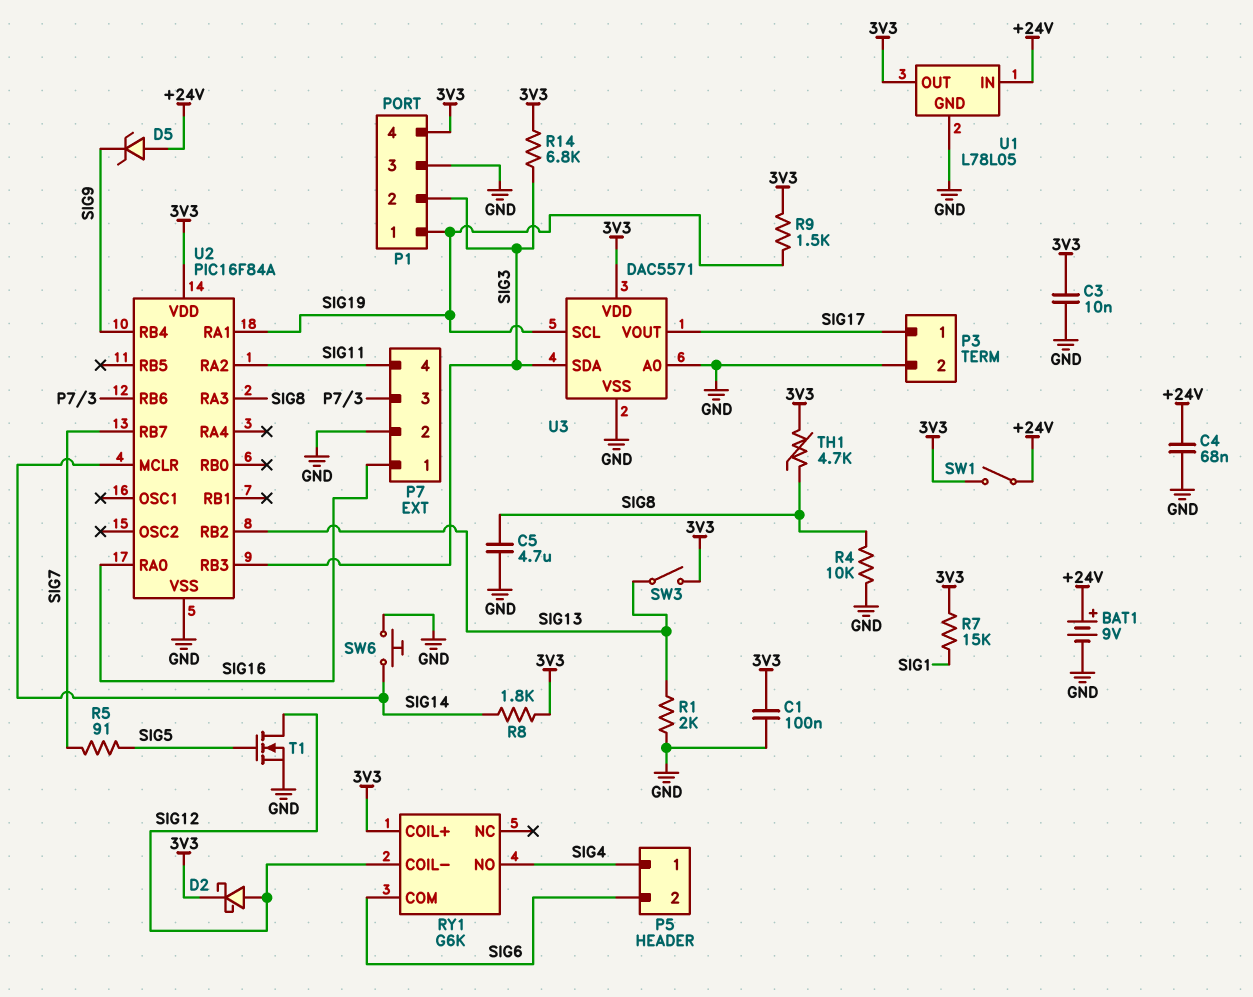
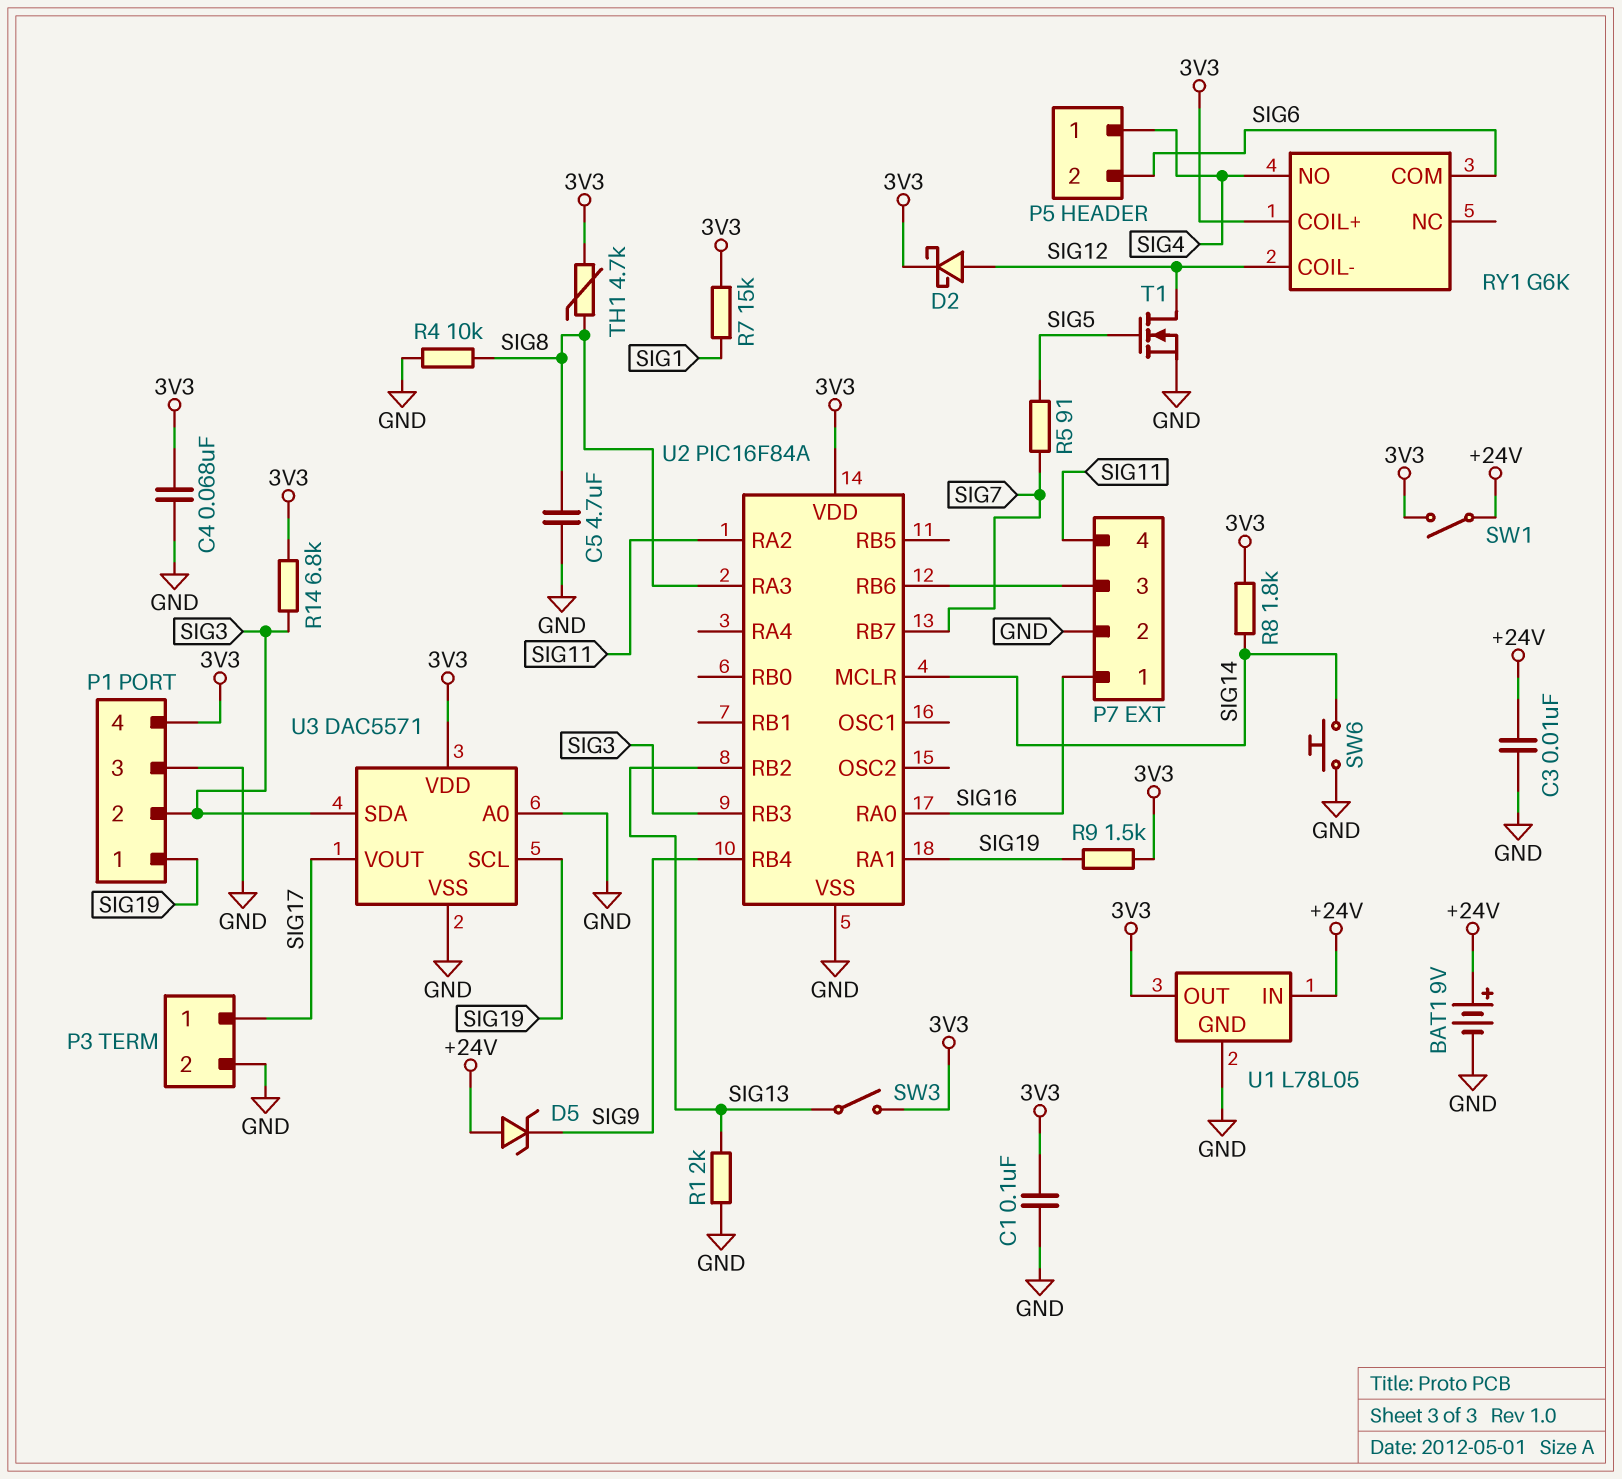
C3: 10nF (3V3, GND) -> 10nF (+24V, GND)
C4: 68nF (+24V, GND) -> 68nF (3V3, GND)

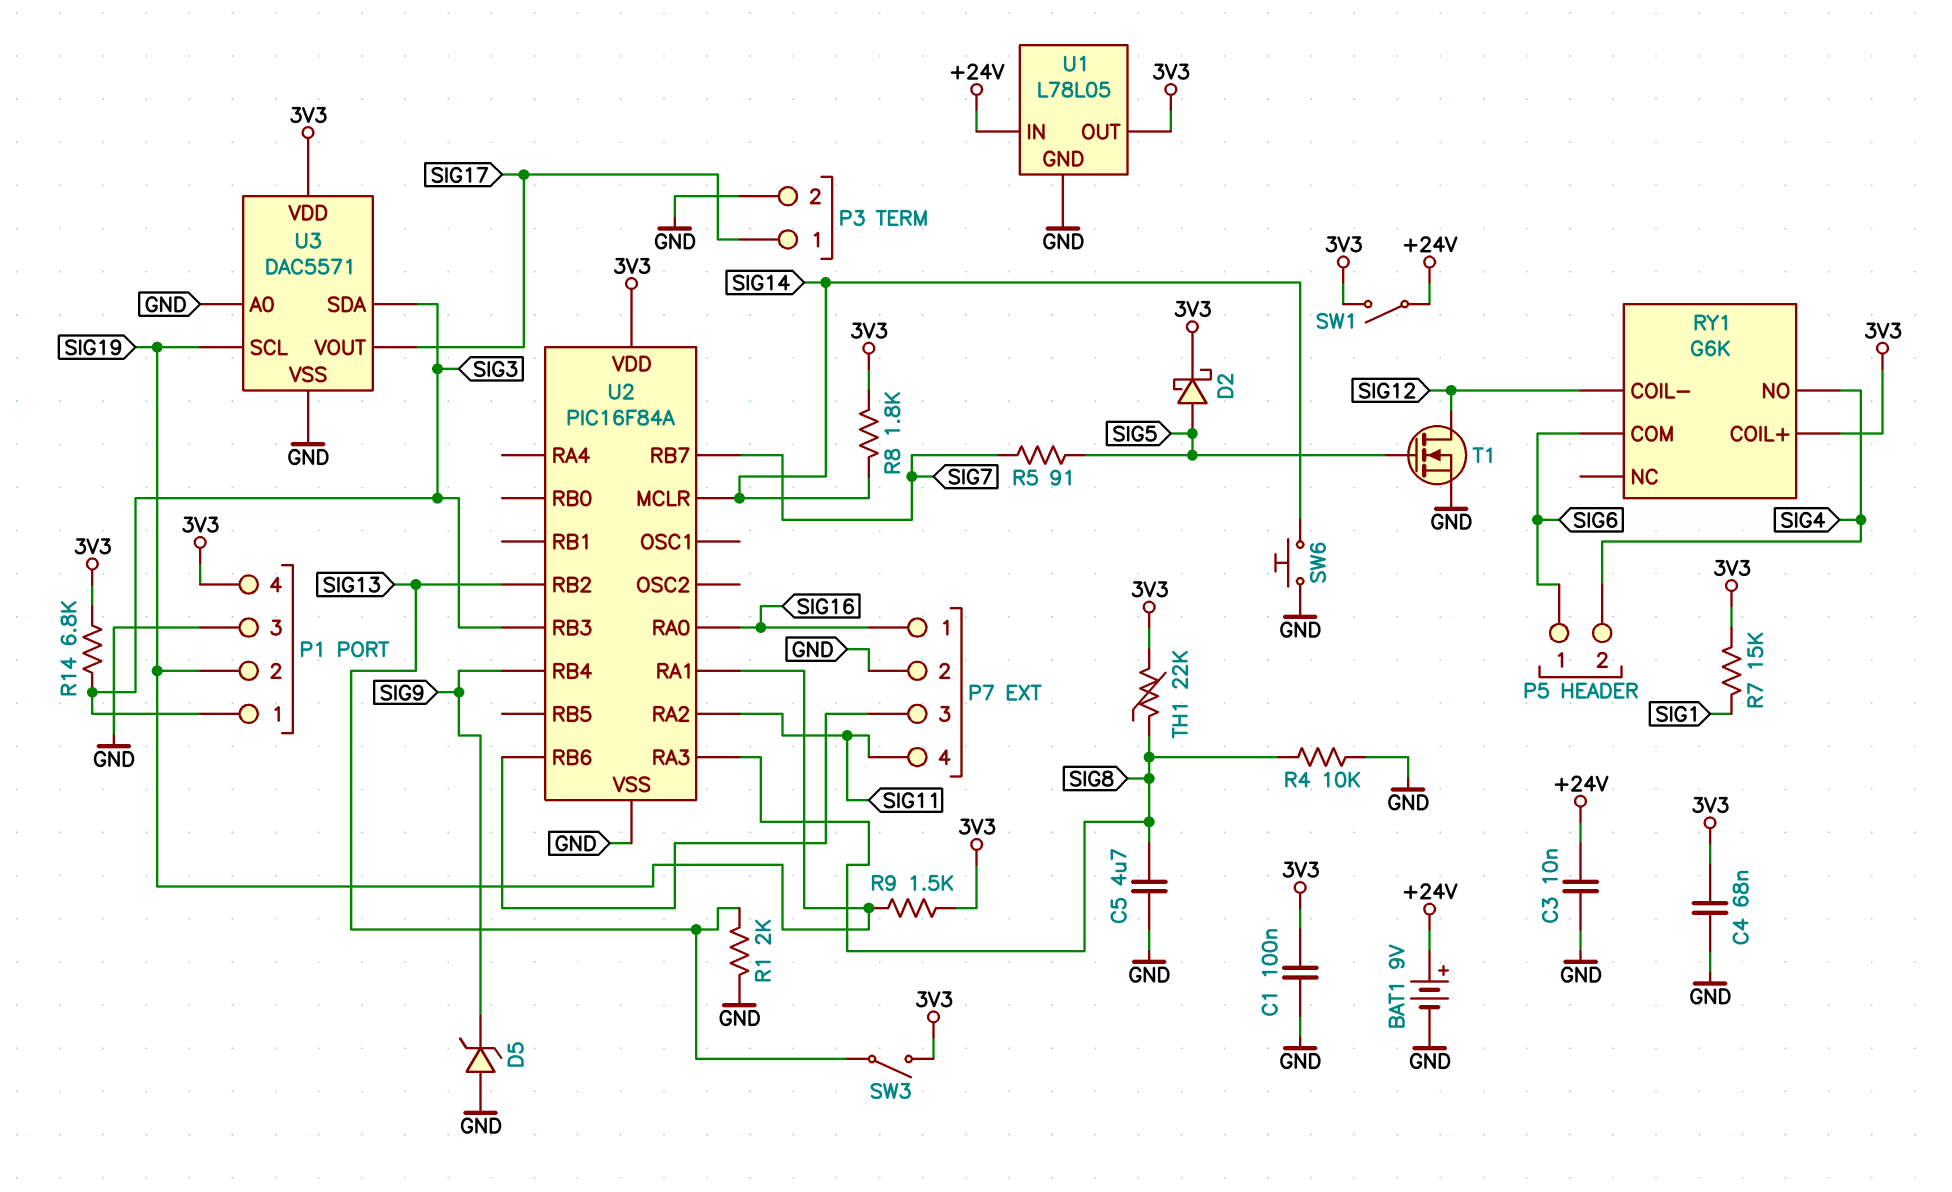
D2: schottky (A SIG12, K 3V3) -> schottky (A SIG5, K 3V3)
D5: zener (A +24V, K SIG9) -> zener (A GND, K SIG9)
P1 pin 1: SIG19 -> SIG3
P1 pin 2: SIG3 -> SIG19
P5 pin 1: SIG4 -> SIG6
P5 pin 2: SIG6 -> SIG4
TH1: 4.7k (3V3, SIG8) -> 22k (3V3, SIG8)

